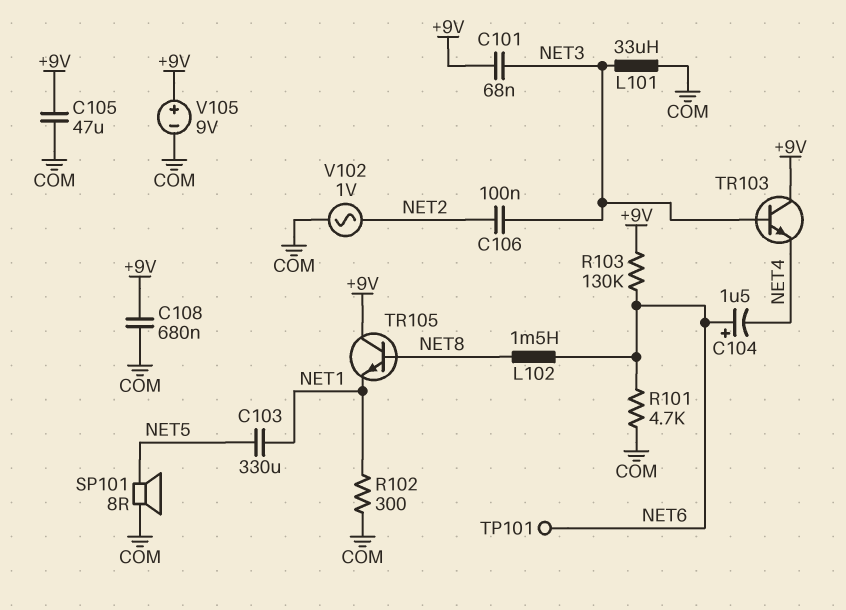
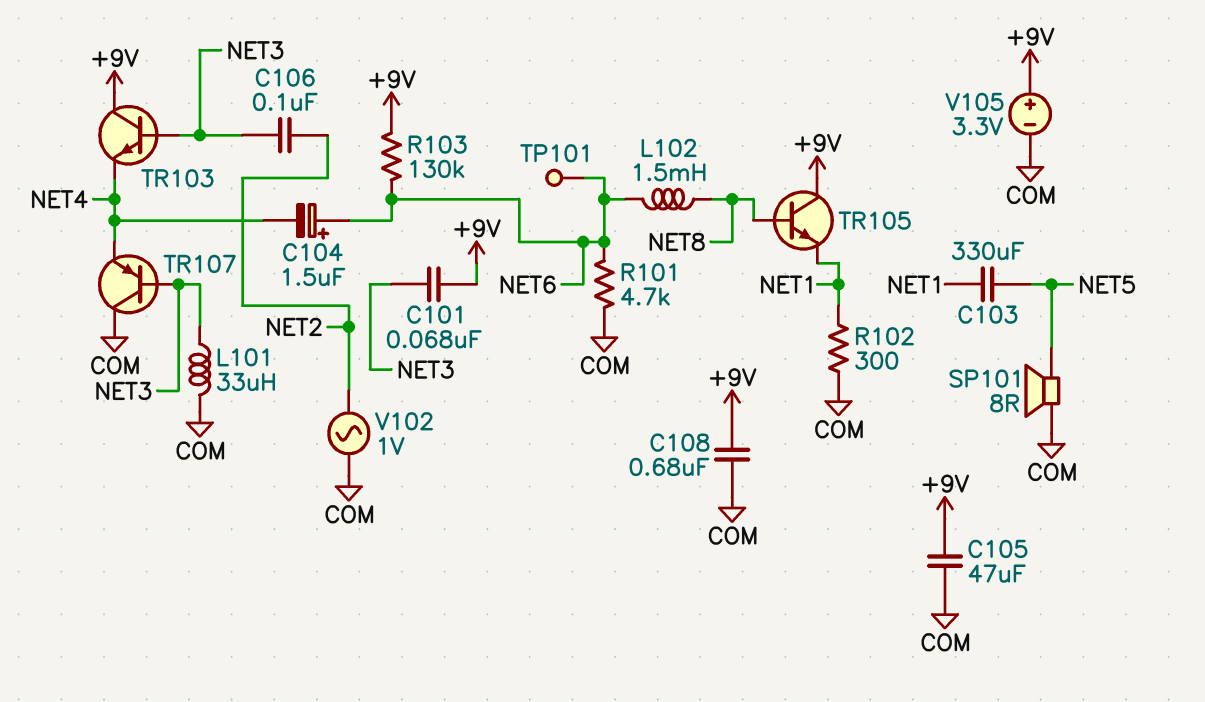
TR107: none -> PNP (B NET3, C COM, E NET4)
V105: 9V (plus +9V, minus COM) -> 3.3V (plus +9V, minus COM)

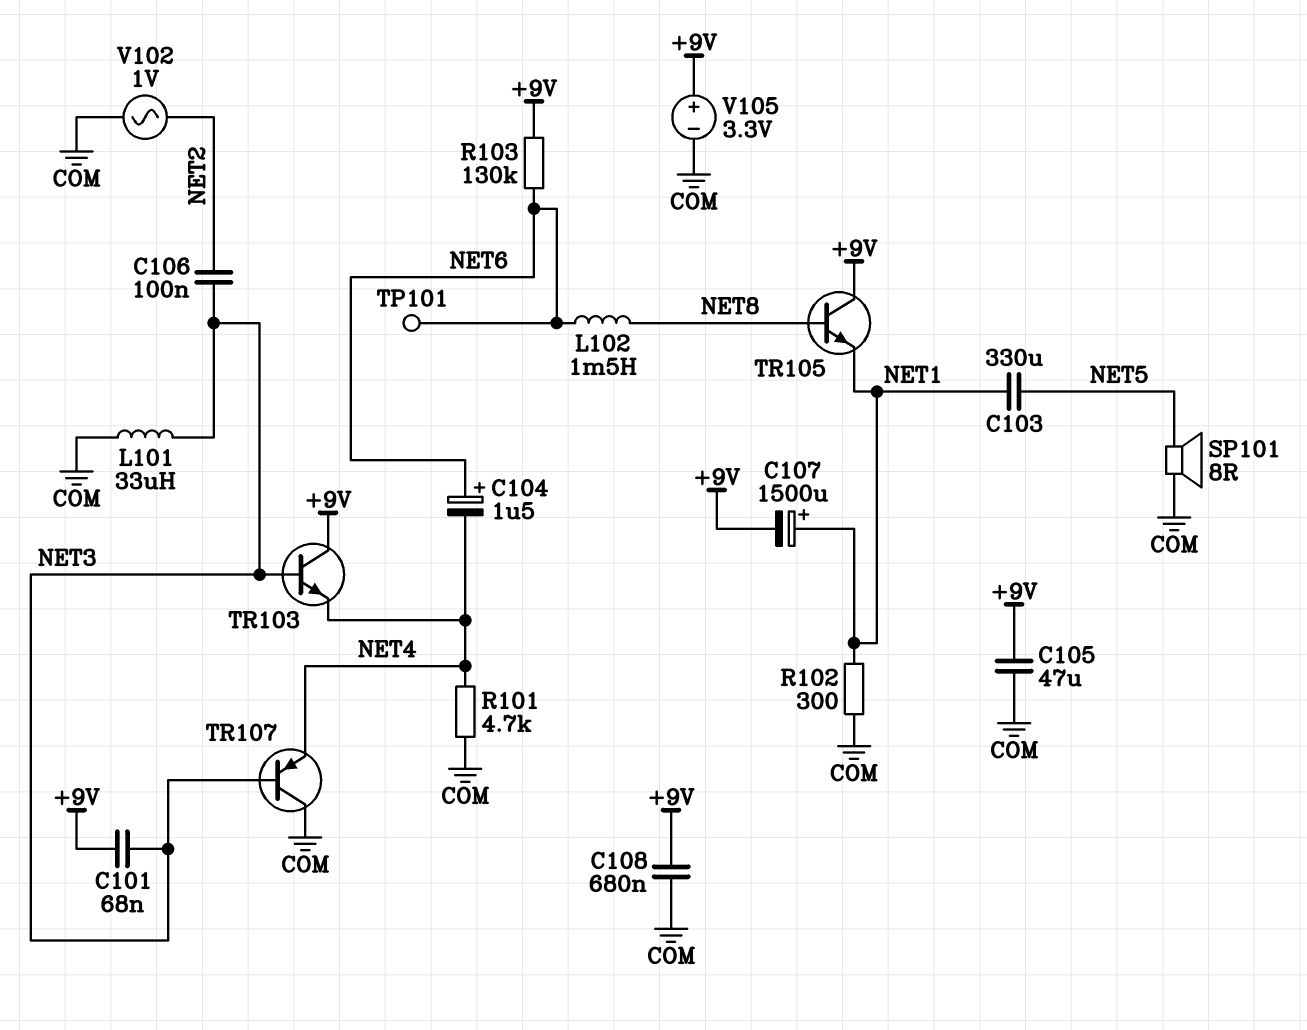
C107: none -> 1500uF (plus NET1, minus +9V)
R101: 4.7k (COM, NET6) -> 4.7k (COM, NET4)

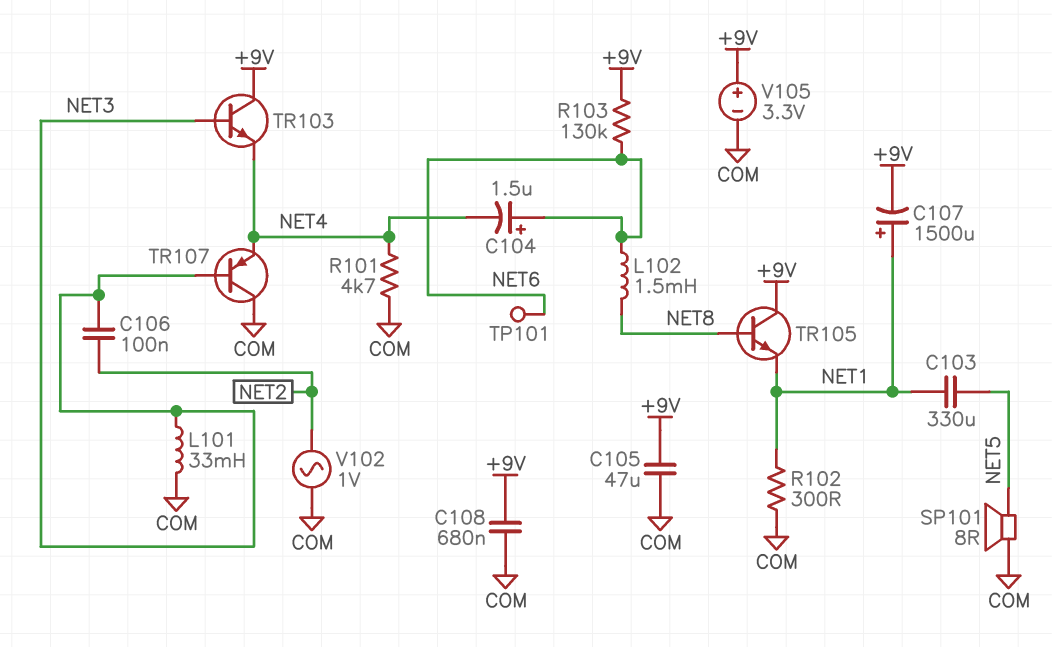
C101: 68nF (+9V, NET3) -> none
L101: 33uH (COM, NET3) -> 33mH (COM, NET3)

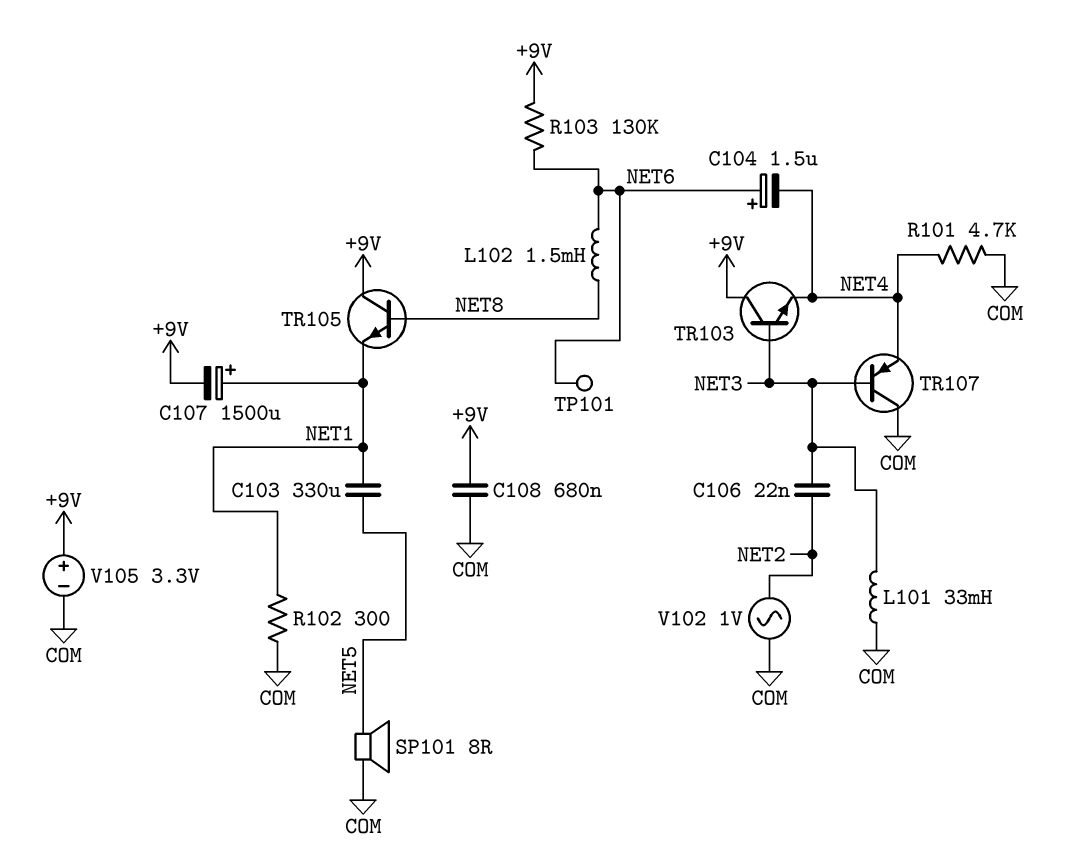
C105: 47uF (+9V, COM) -> none
C106: 100nF (NET2, NET3) -> 22nF (NET2, NET3)

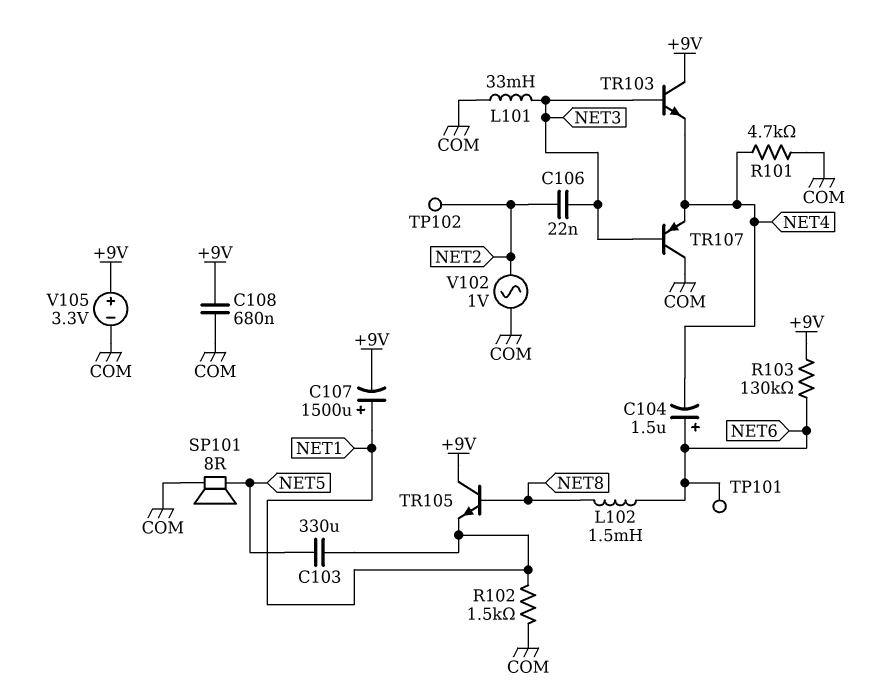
R102: 300 (COM, NET1) -> 1.5k (COM, NET1)
TP102: none -> test point (NET2)

